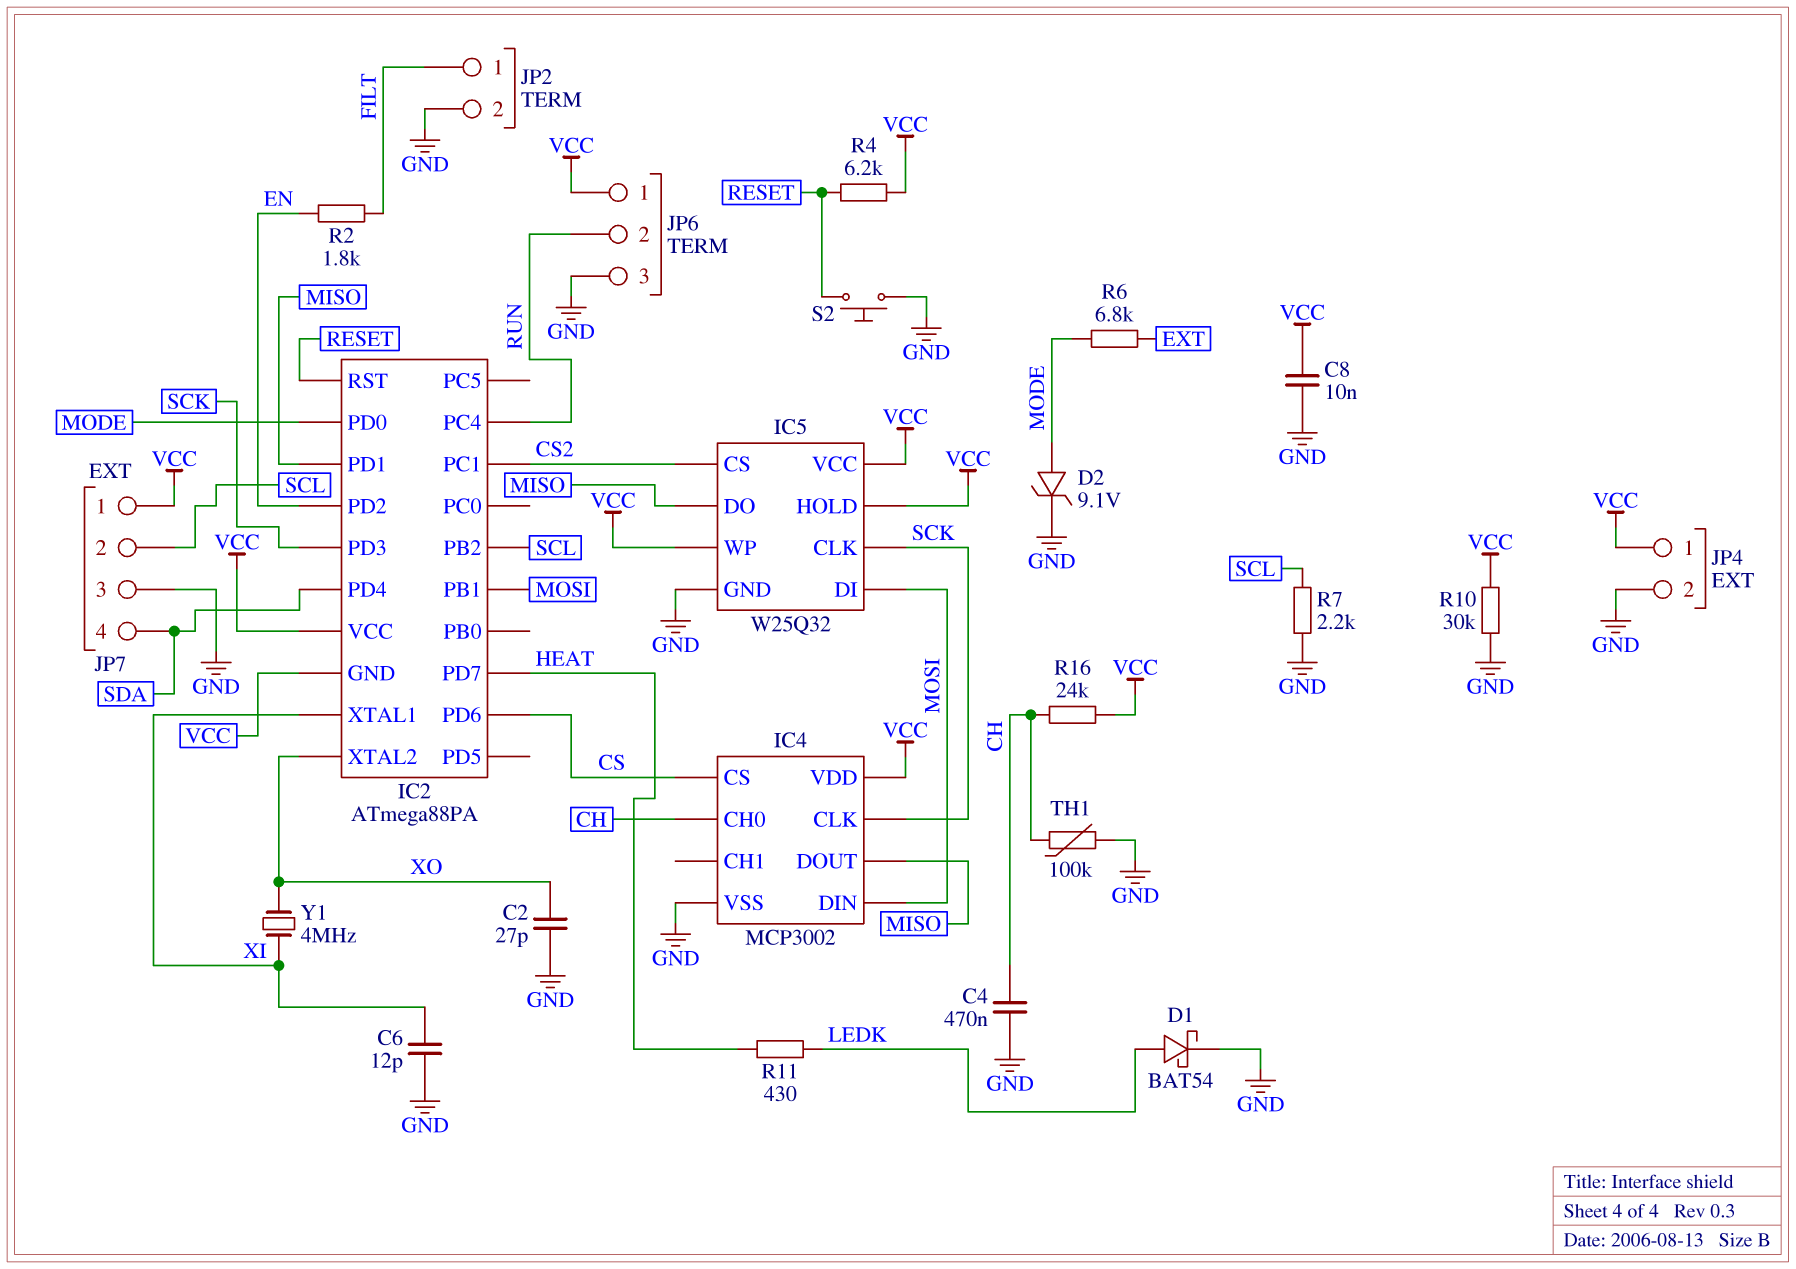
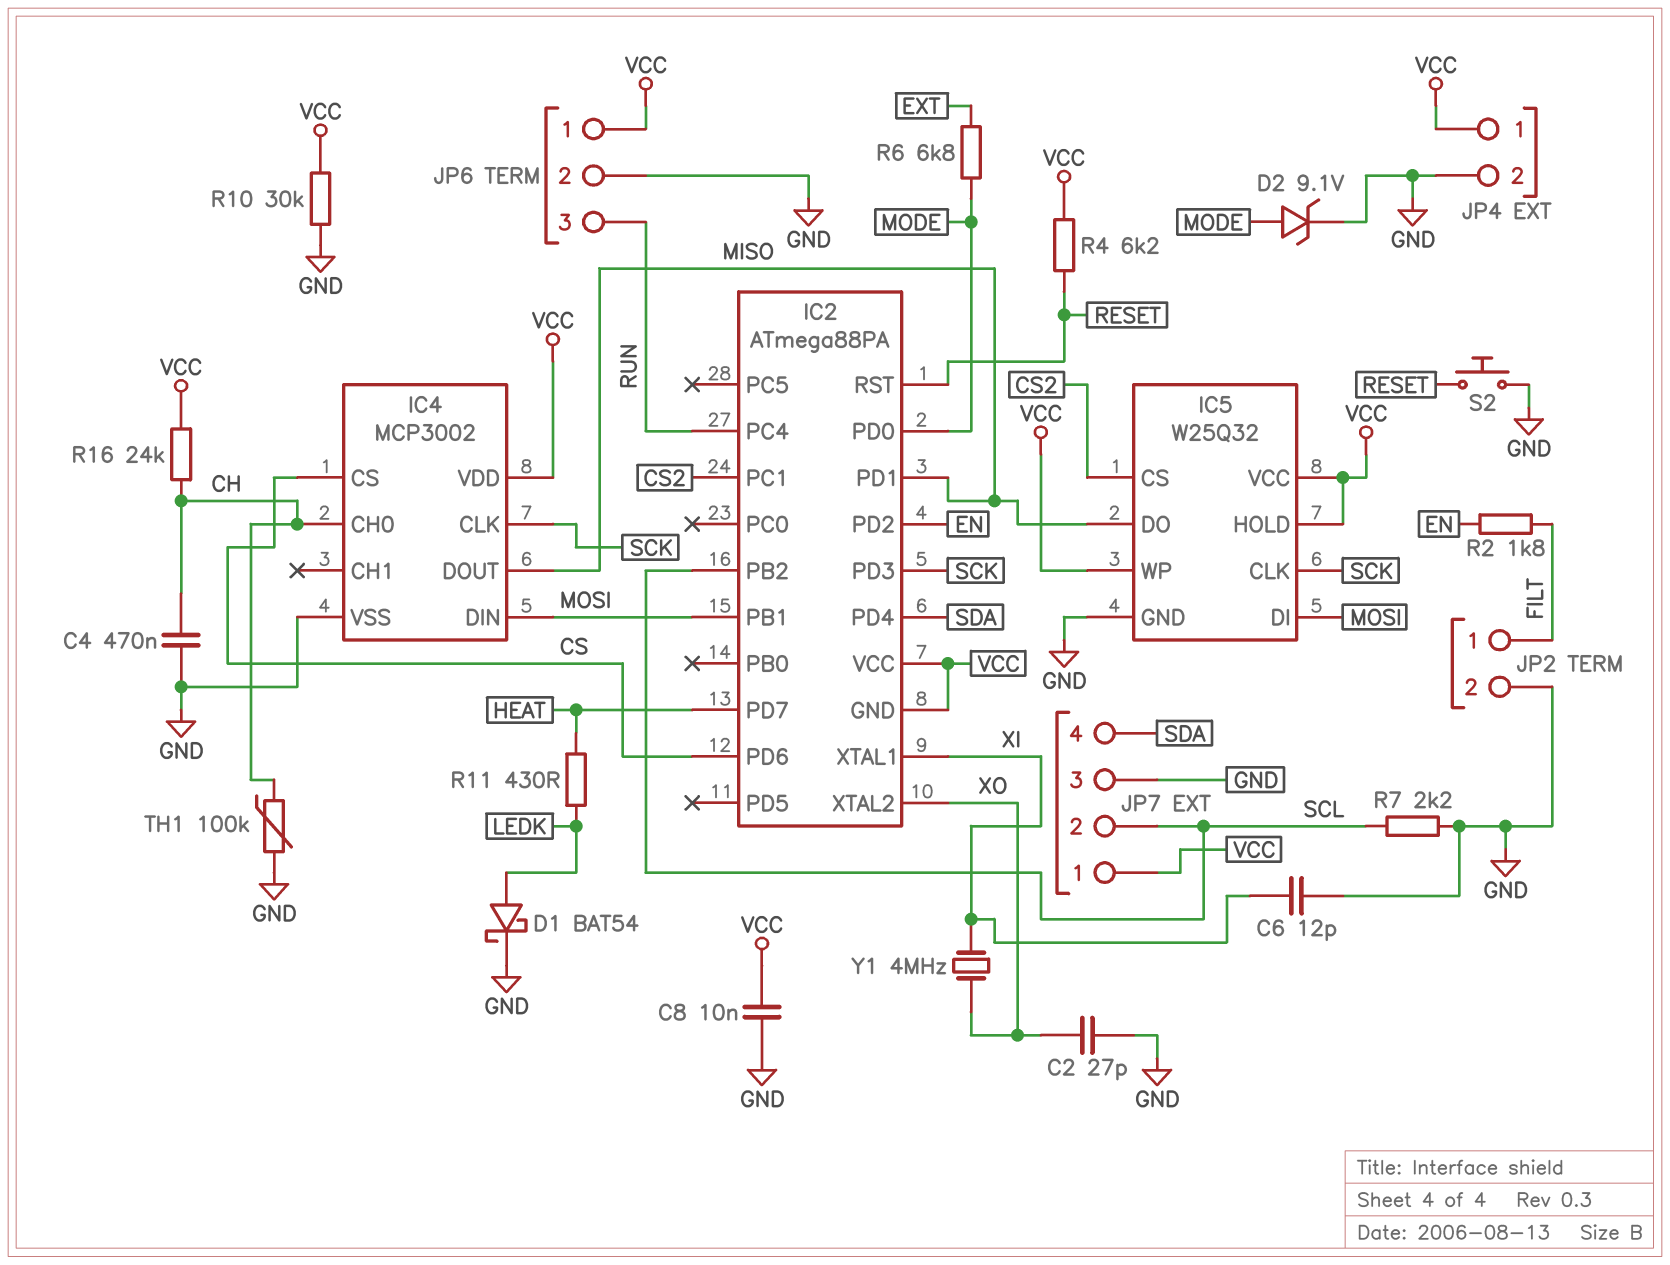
JP6 pin 2: RUN -> GND
JP6 pin 3: GND -> RUN

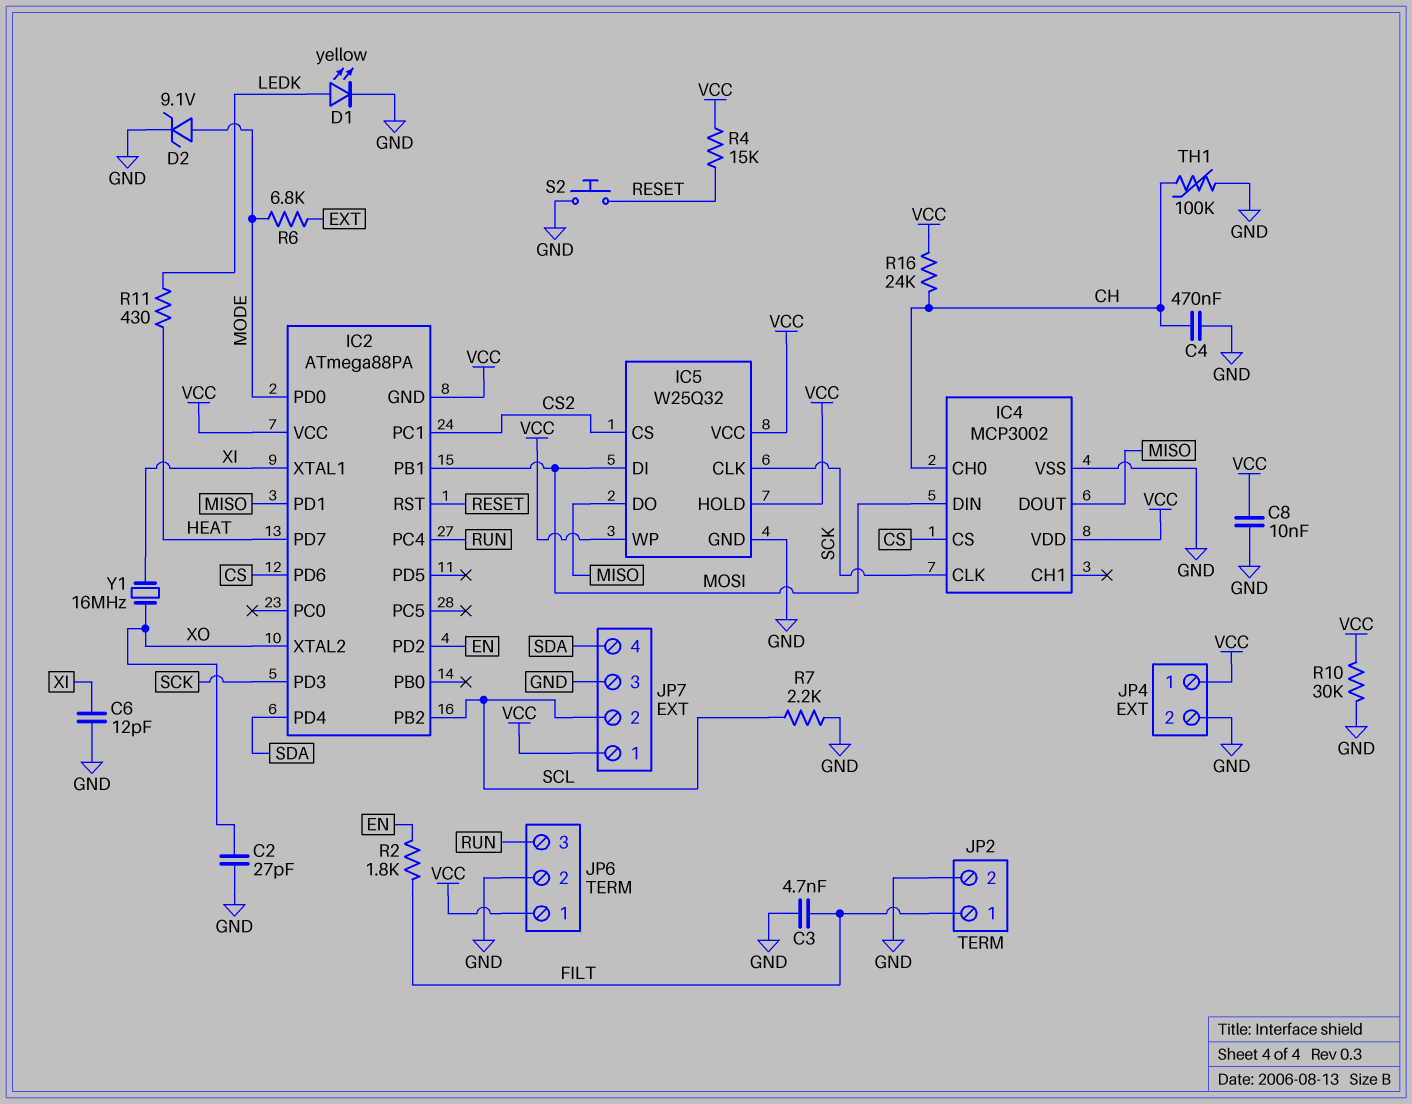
C3: none -> 4.7nF (FILT, GND)
D1: schottky BAT54 (A LEDK, K GND) -> LED yellow (A LEDK, K GND)
R4: 6.2k (RESET, VCC) -> 15k (RESET, VCC)
Y1: 4MHz (XI, XO) -> 16MHz (XI, XO)

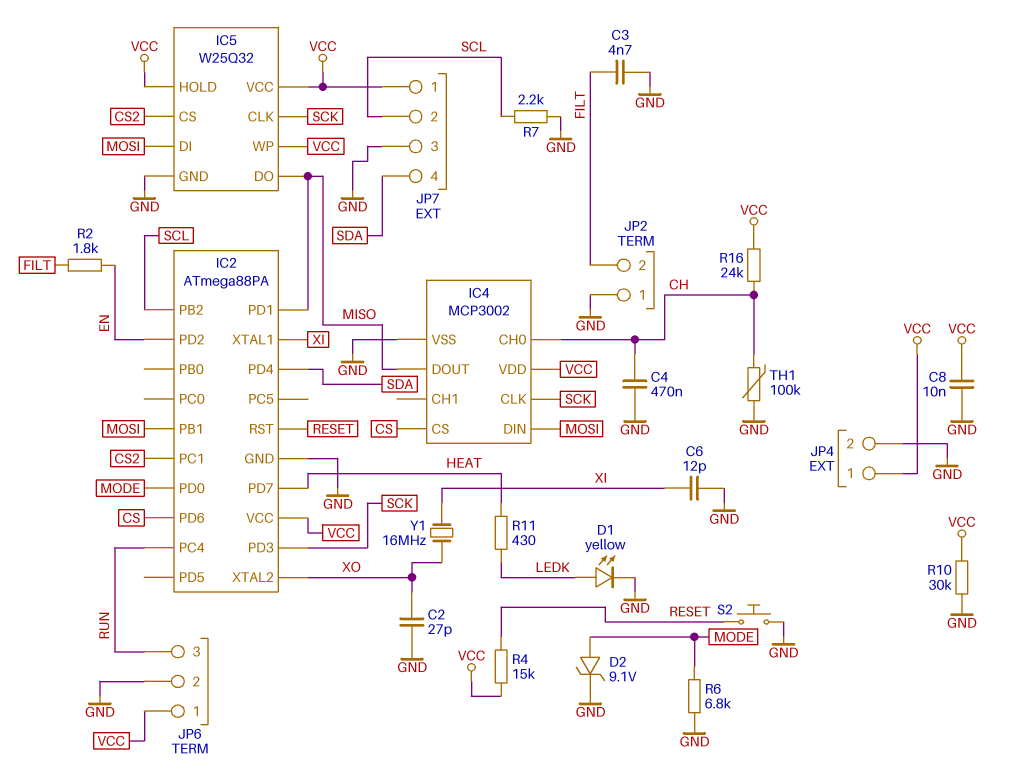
IC2 pin GND: VCC -> GND
JP2 pin 1: FILT -> GND
JP2 pin 2: GND -> FILT
R6: 6.8k (EXT, MODE) -> 6.8k (GND, MODE)

